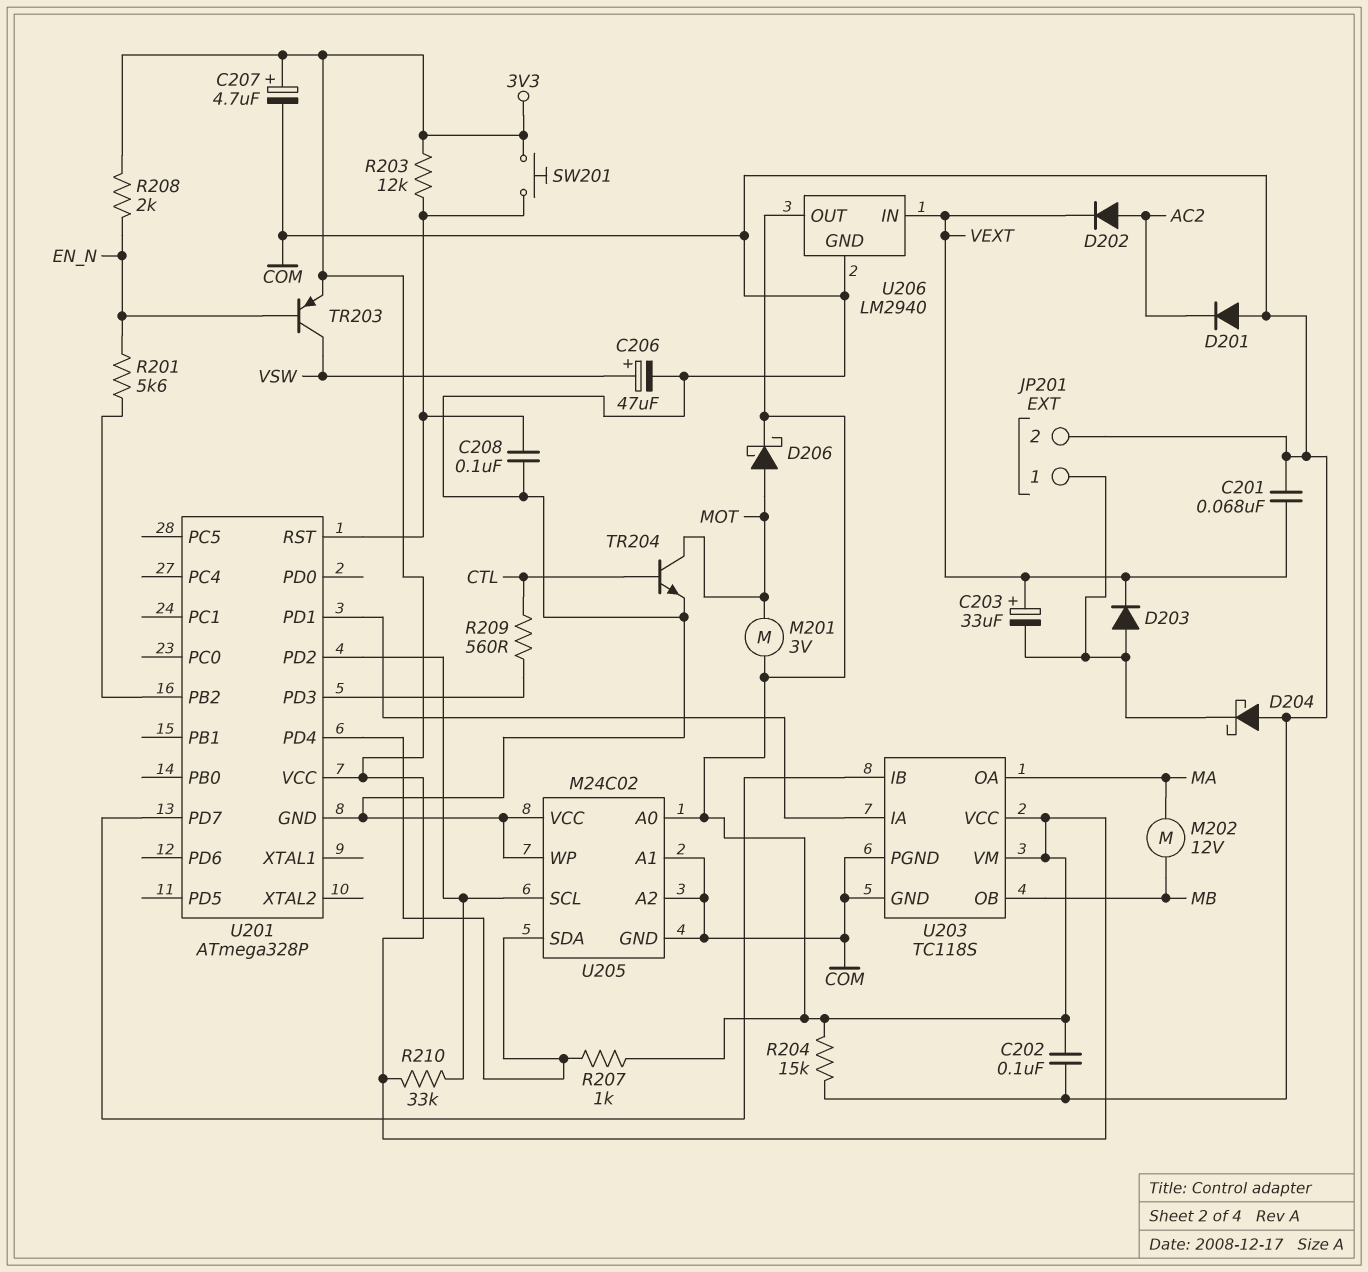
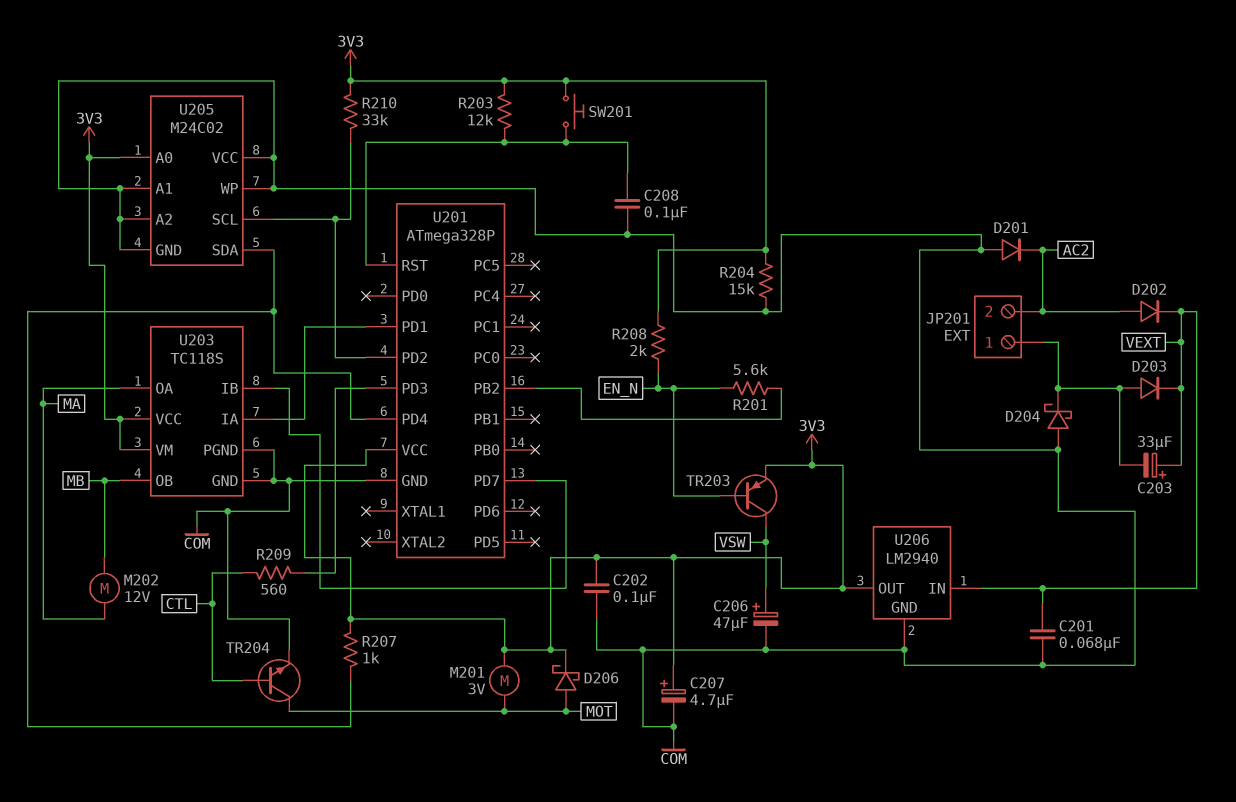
JP201 pin 2: COM -> AC2

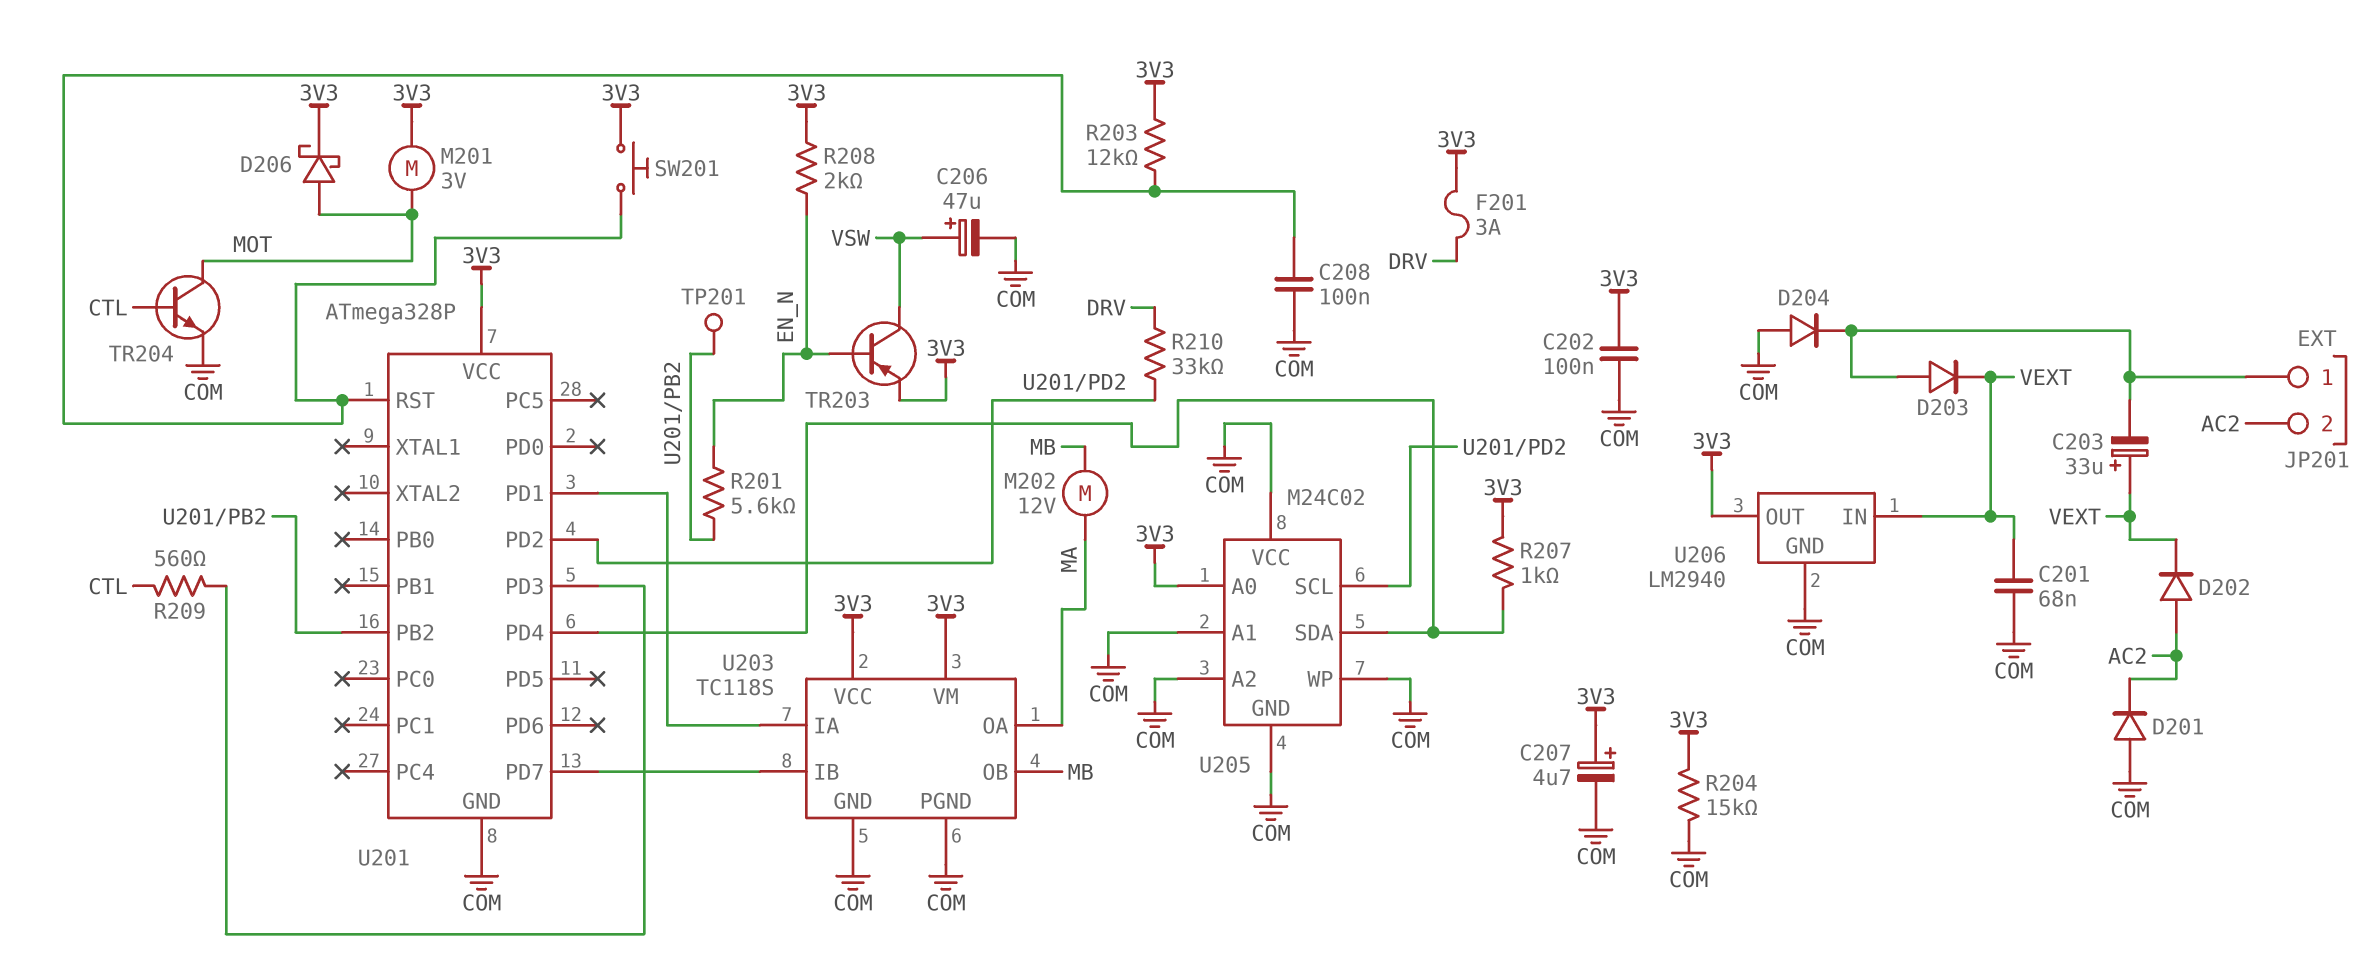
D204: schottky (A COM, K JP201/1) -> diode (A COM, K JP201/1)
F201: none -> 3A (3V3, DRV)
R210: 33k (3V3, U201/PD2) -> 33k (DRV, U201/PD2)
TP201: none -> test point (U201/PB2)

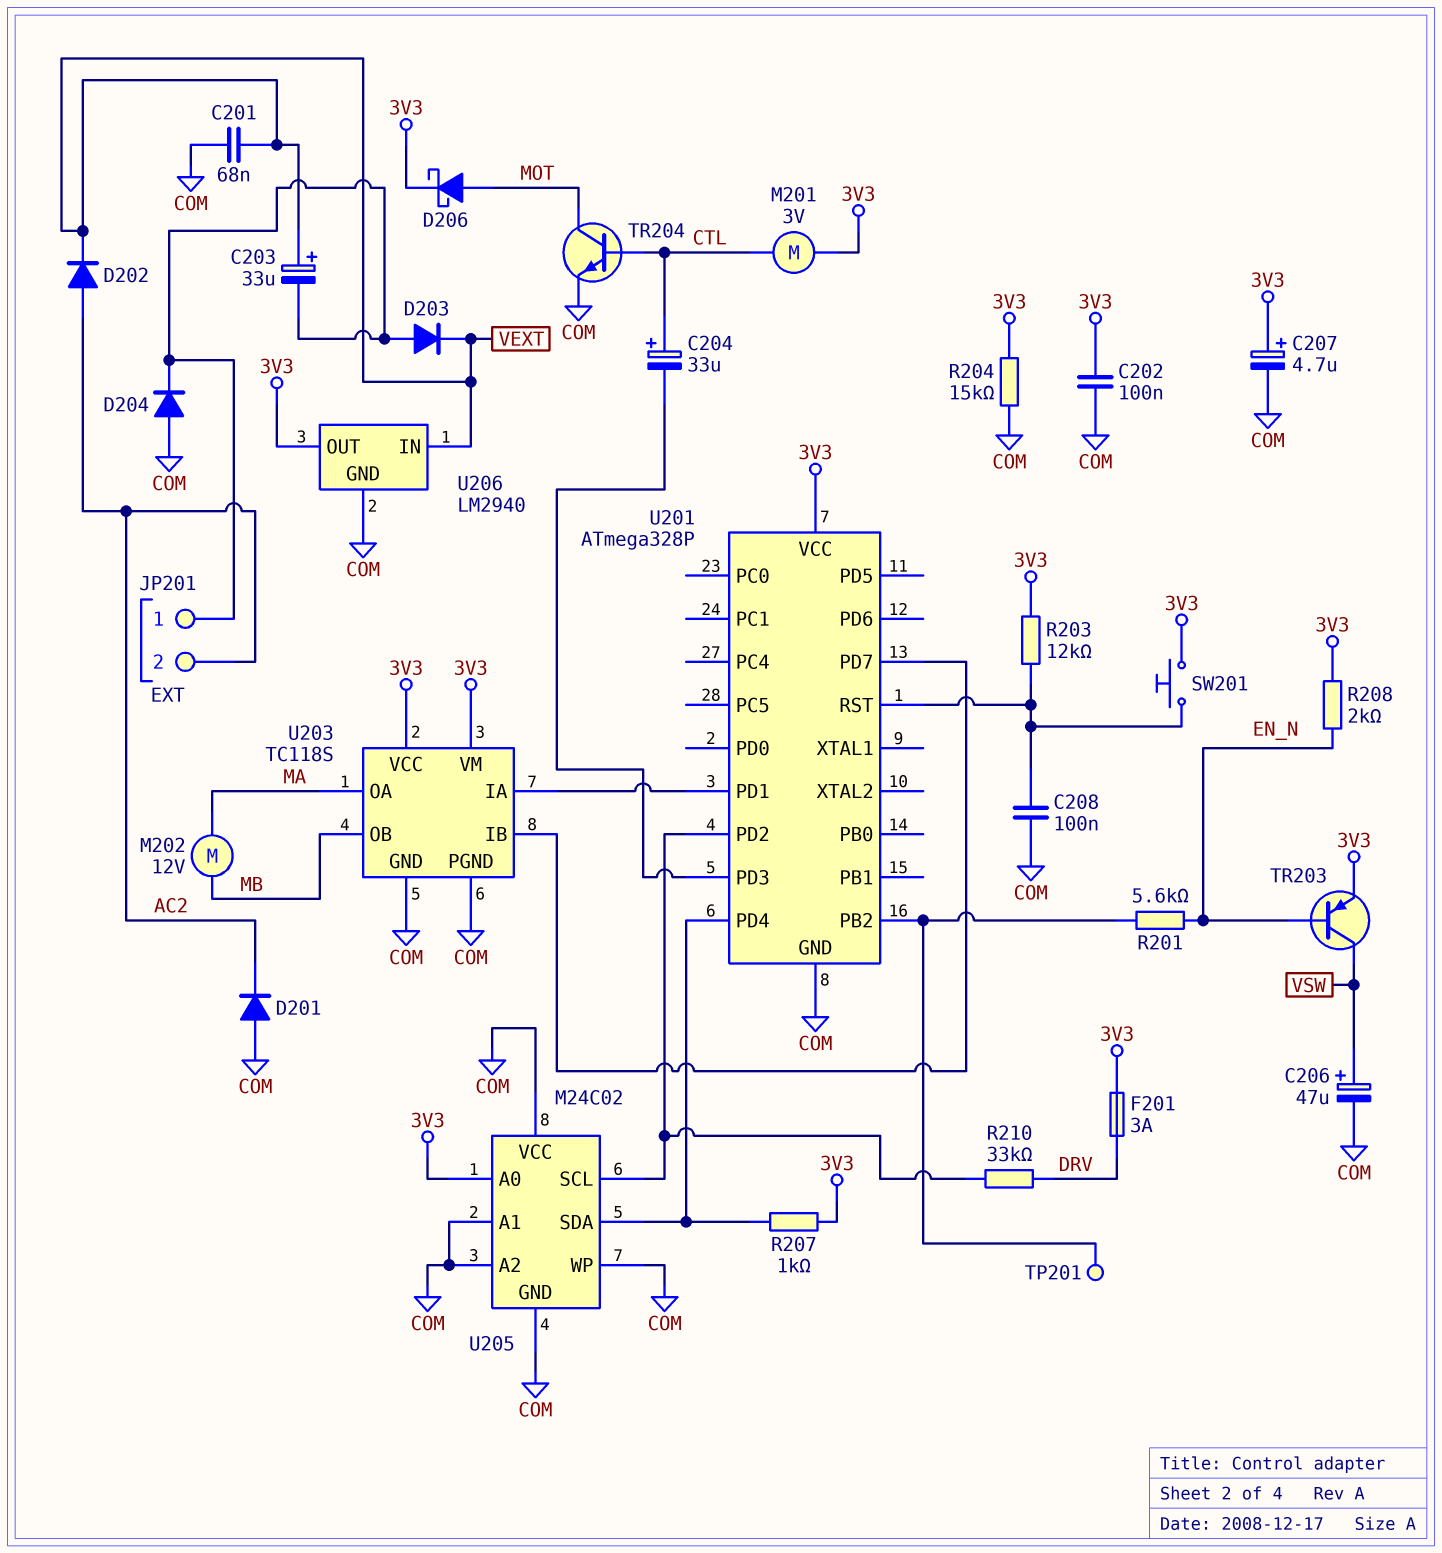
C204: none -> 33uF (plus CTL, minus U201/PD3)
M201: motor 3V (3V3, MOT) -> motor 3V (3V3, CTL)
R209: 560 (CTL, U201/PD3) -> none

